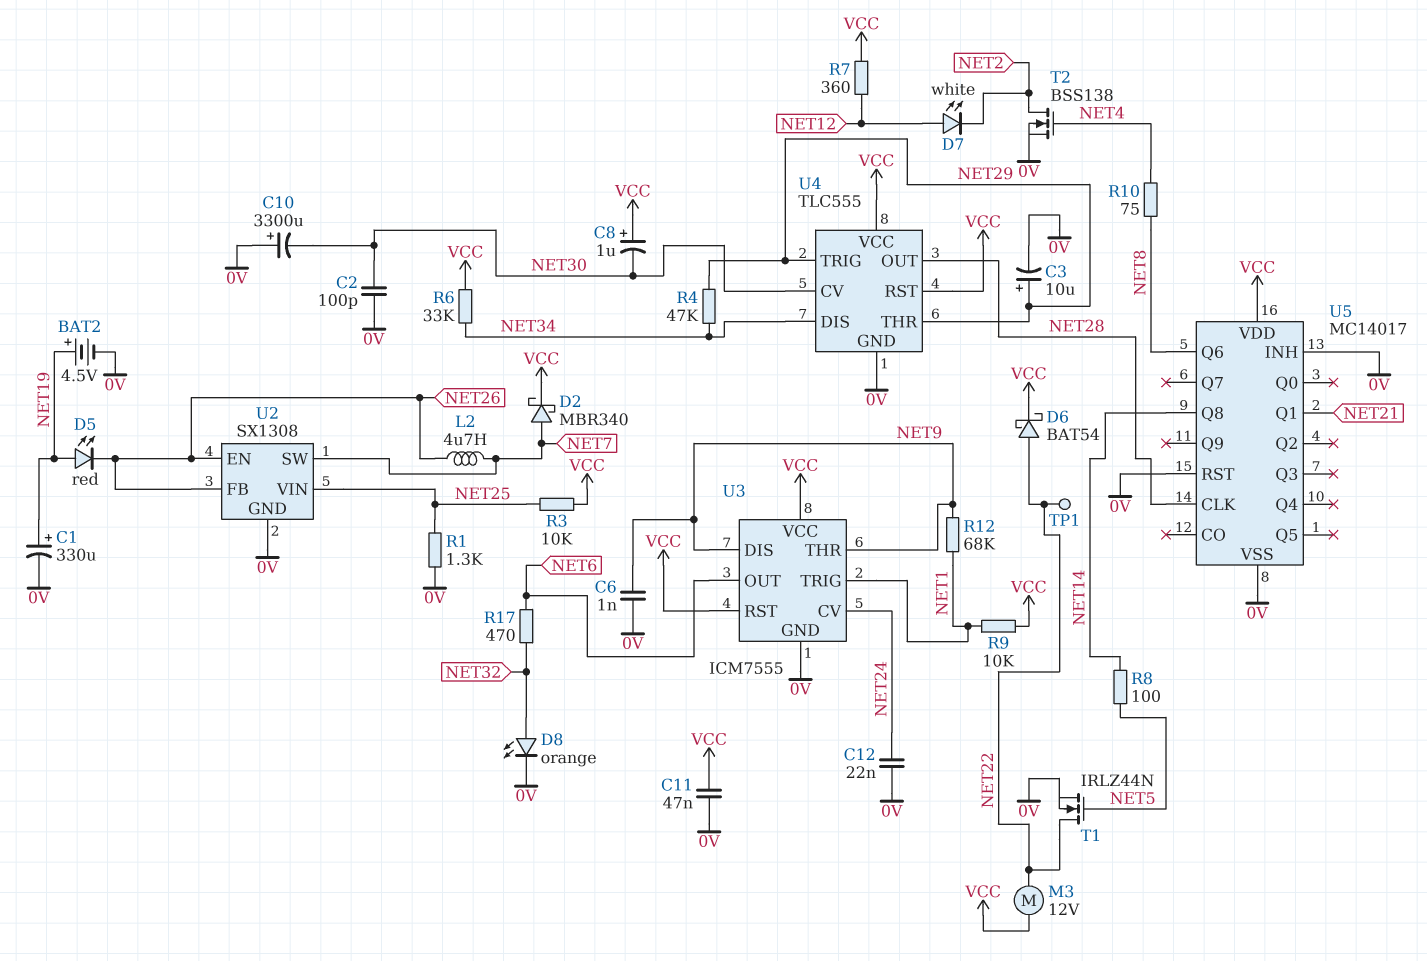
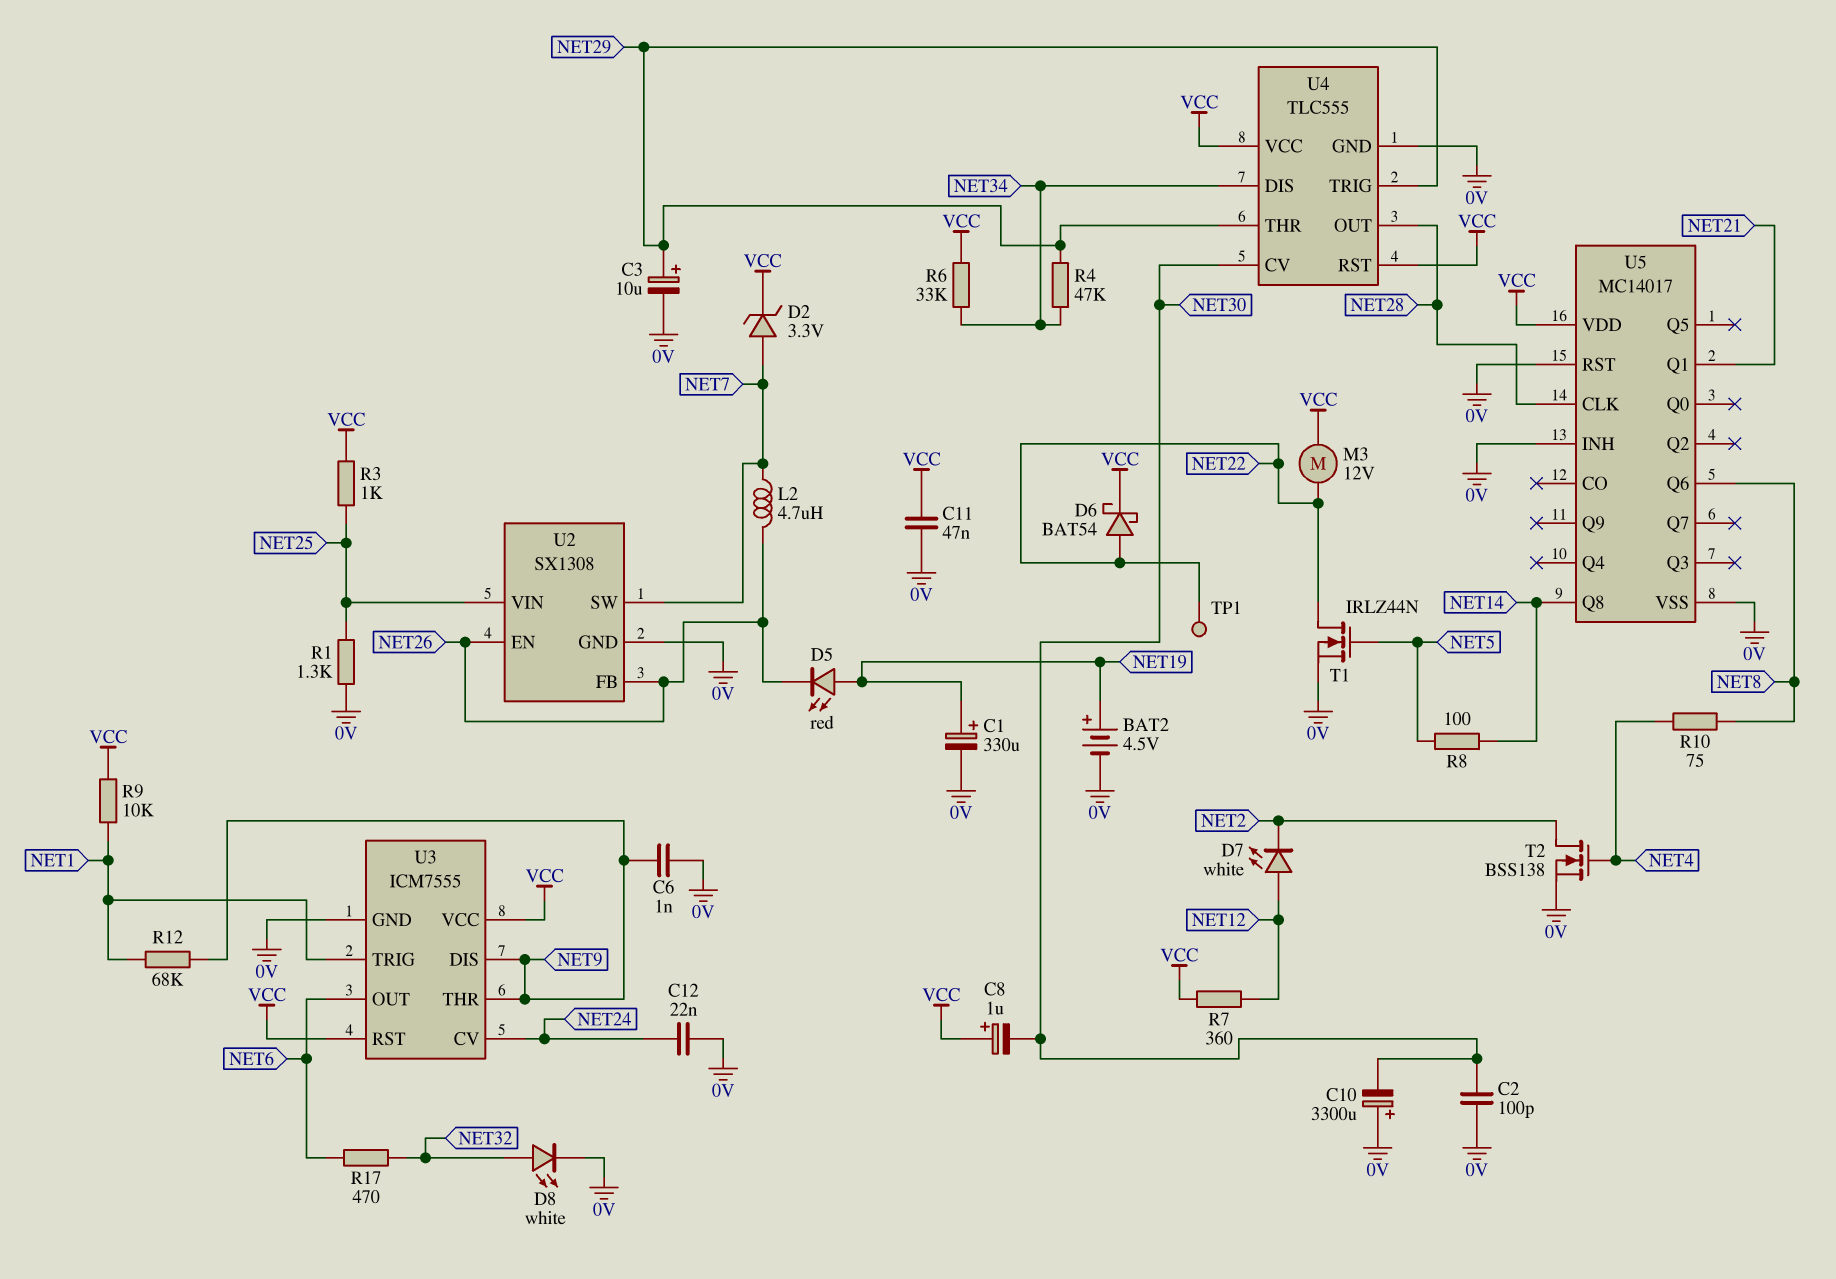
D2: schottky MBR340 (A NET7, K VCC) -> zener 3.3V (A NET7, K VCC)
D8: LED orange (A NET32, K 0V) -> LED white (A NET32, K 0V)
R3: 10k (NET25, VCC) -> 1k (NET25, VCC)

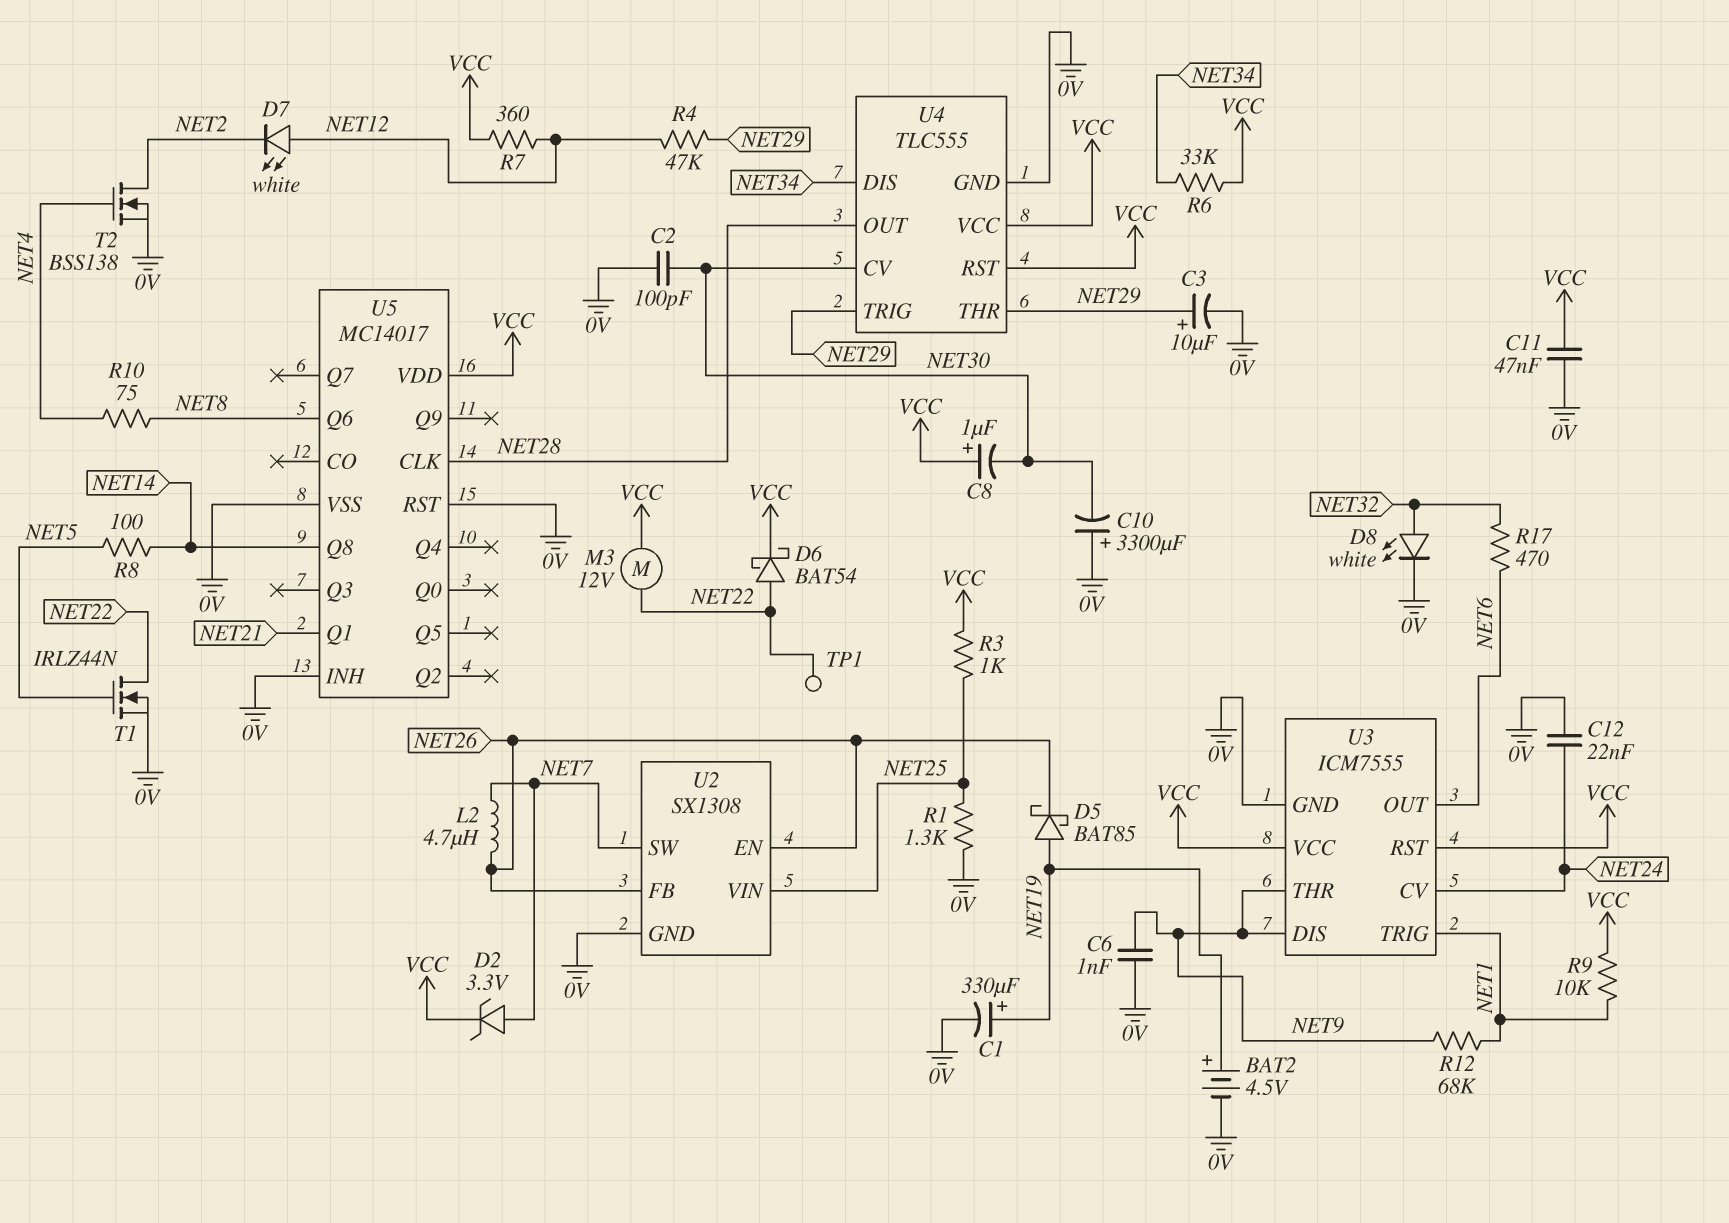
D5: LED red (A NET19, K NET26) -> schottky BAT85 (A NET19, K NET26)
R4: 47k (NET29, NET34) -> 47k (NET12, NET29)

